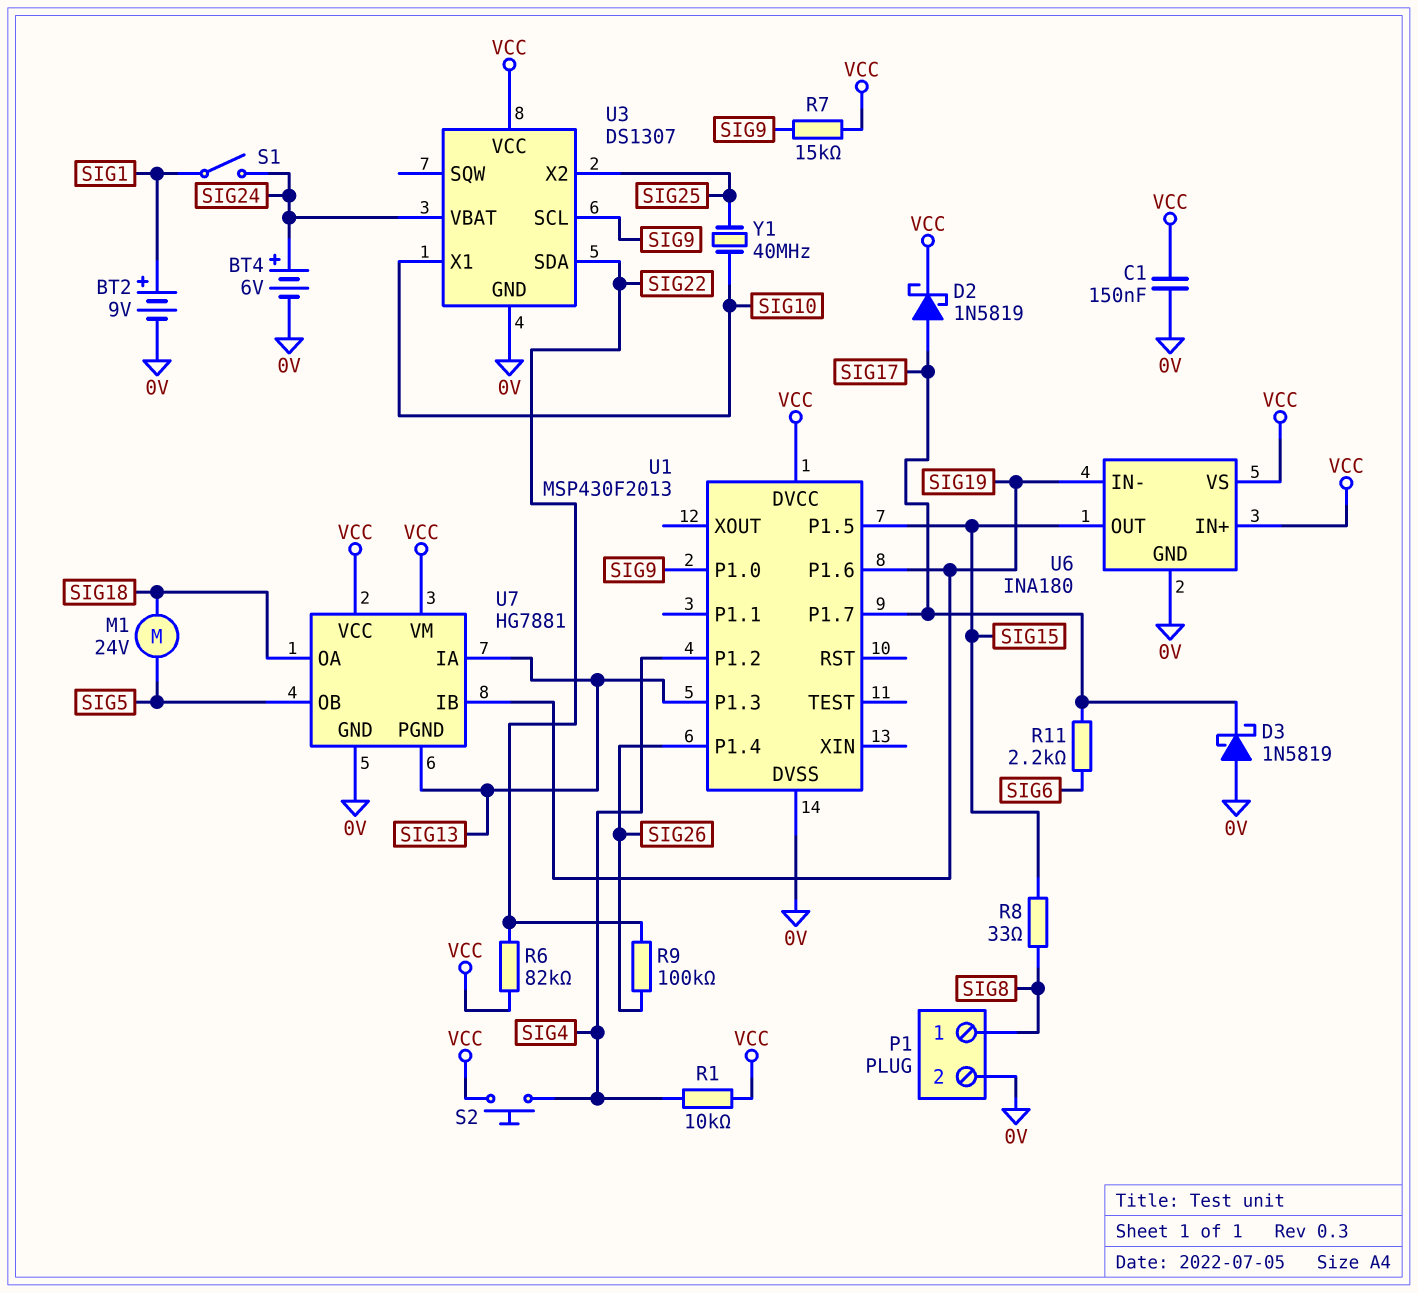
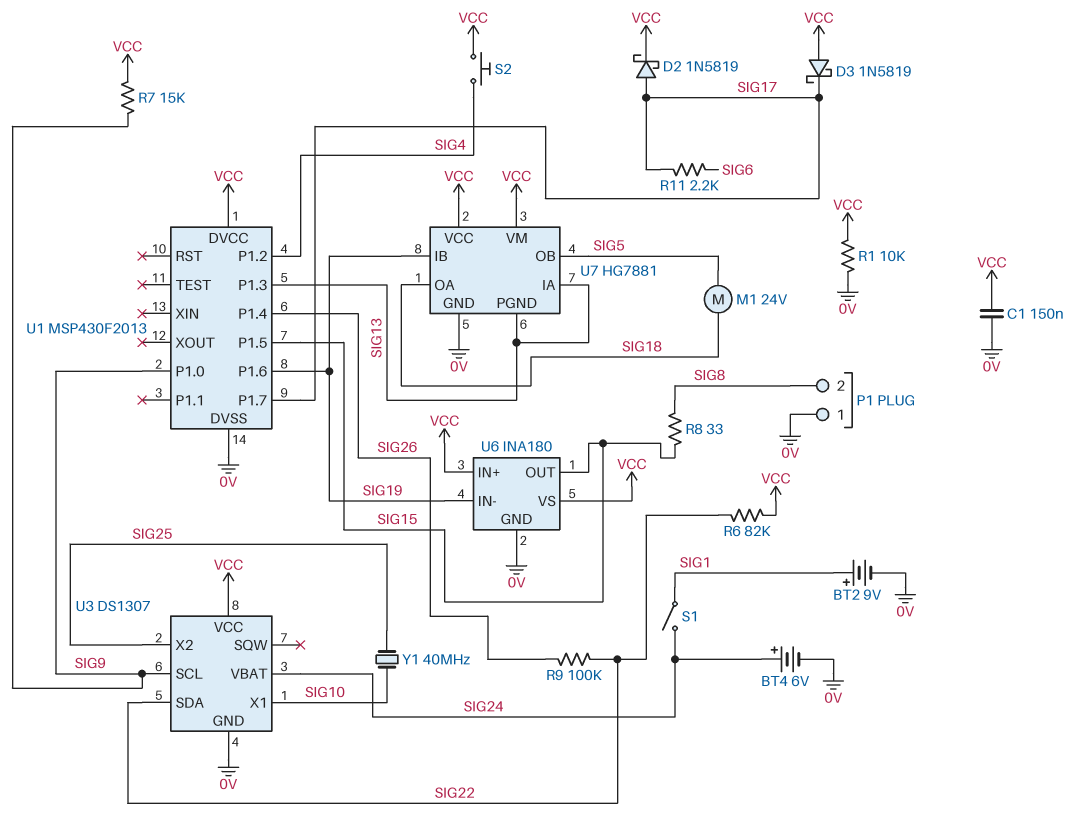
D3: schottky 1N5819 (A 0V, K SIG17) -> schottky 1N5819 (A VCC, K SIG17)
P1 pin 1: SIG8 -> 0V
P1 pin 2: 0V -> SIG8
R1: 10k (SIG4, VCC) -> 10k (0V, VCC)

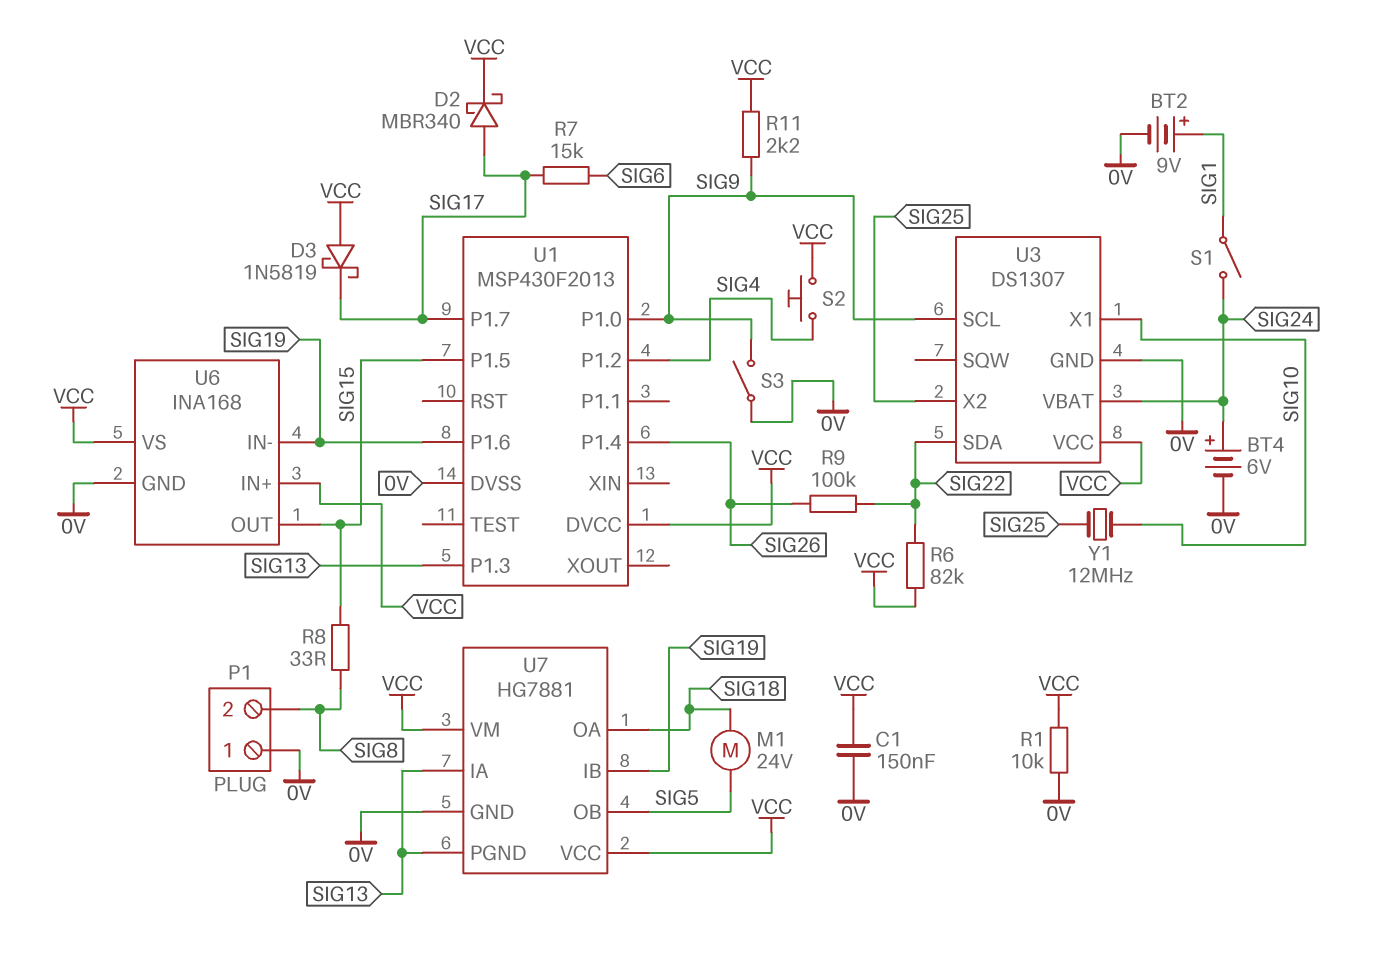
D2: schottky 1N5819 (A SIG17, K VCC) -> schottky MBR340 (A SIG17, K VCC)
R7: 15k (SIG9, VCC) -> 15k (SIG6, SIG17)
R11: 2.2k (SIG6, SIG17) -> 2.2k (SIG9, VCC)
S3: none -> switch (0V, SIG9)
U6: INA180 -> INA168
Y1: 40MHz (SIG10, SIG25) -> 12MHz (SIG10, SIG25)

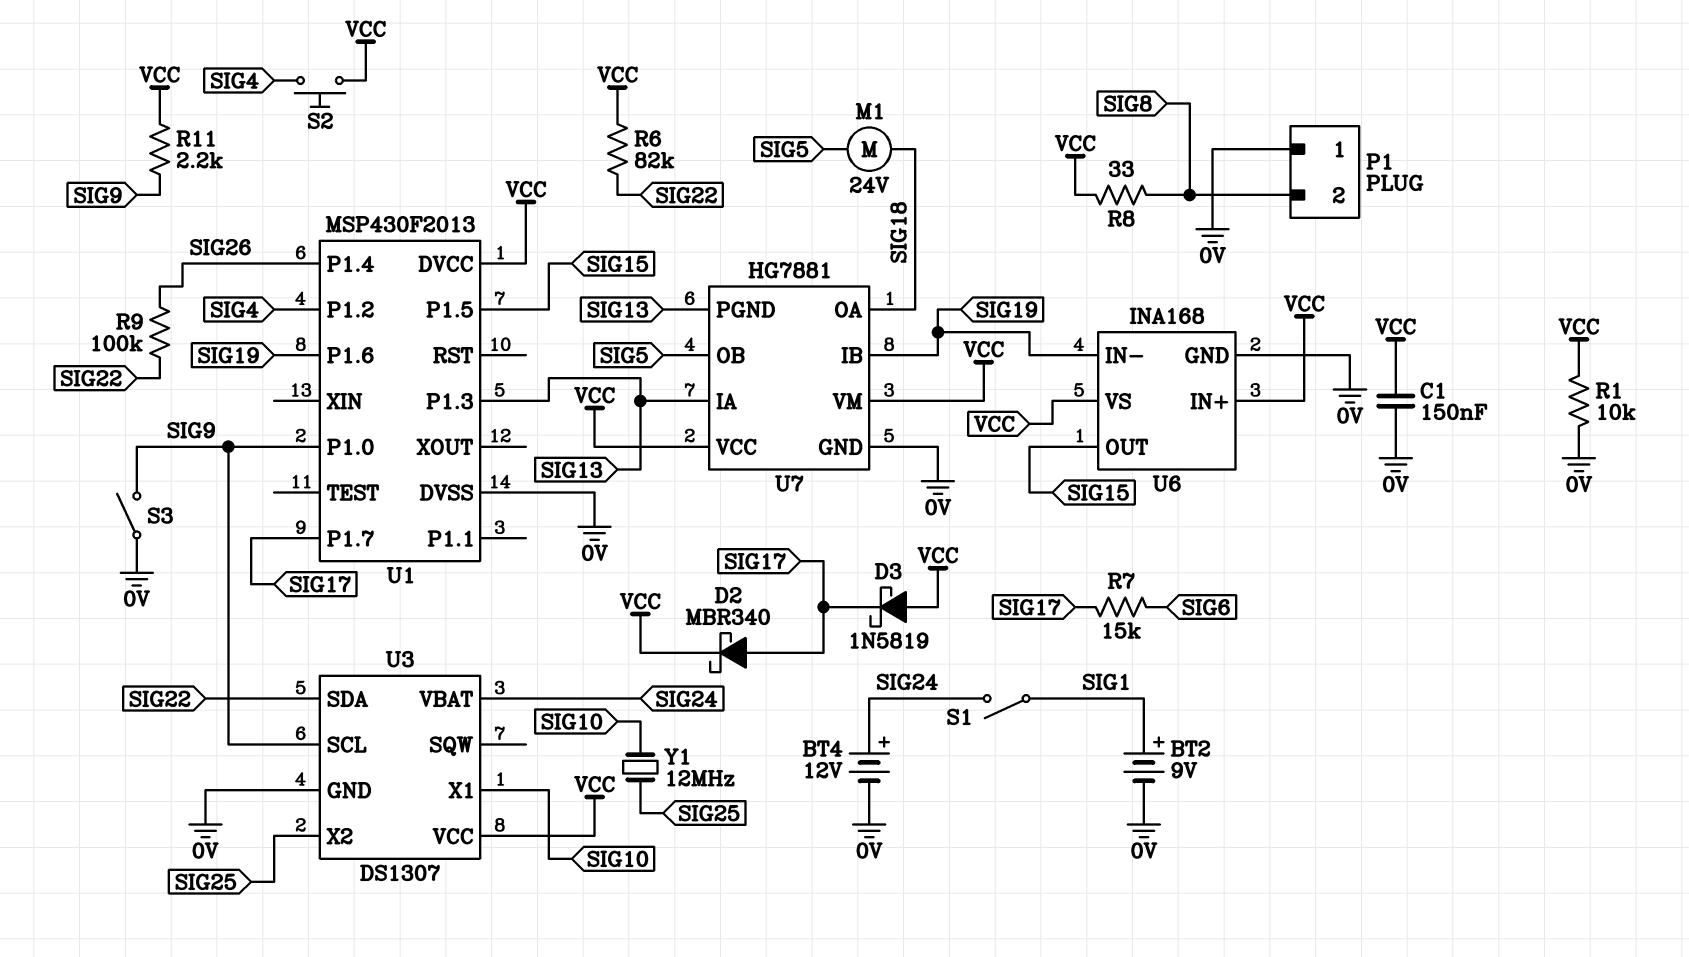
BT4: 6V (plus SIG24, minus 0V) -> 12V (plus SIG24, minus 0V)
R8: 33 (SIG8, SIG15) -> 33 (SIG8, VCC)

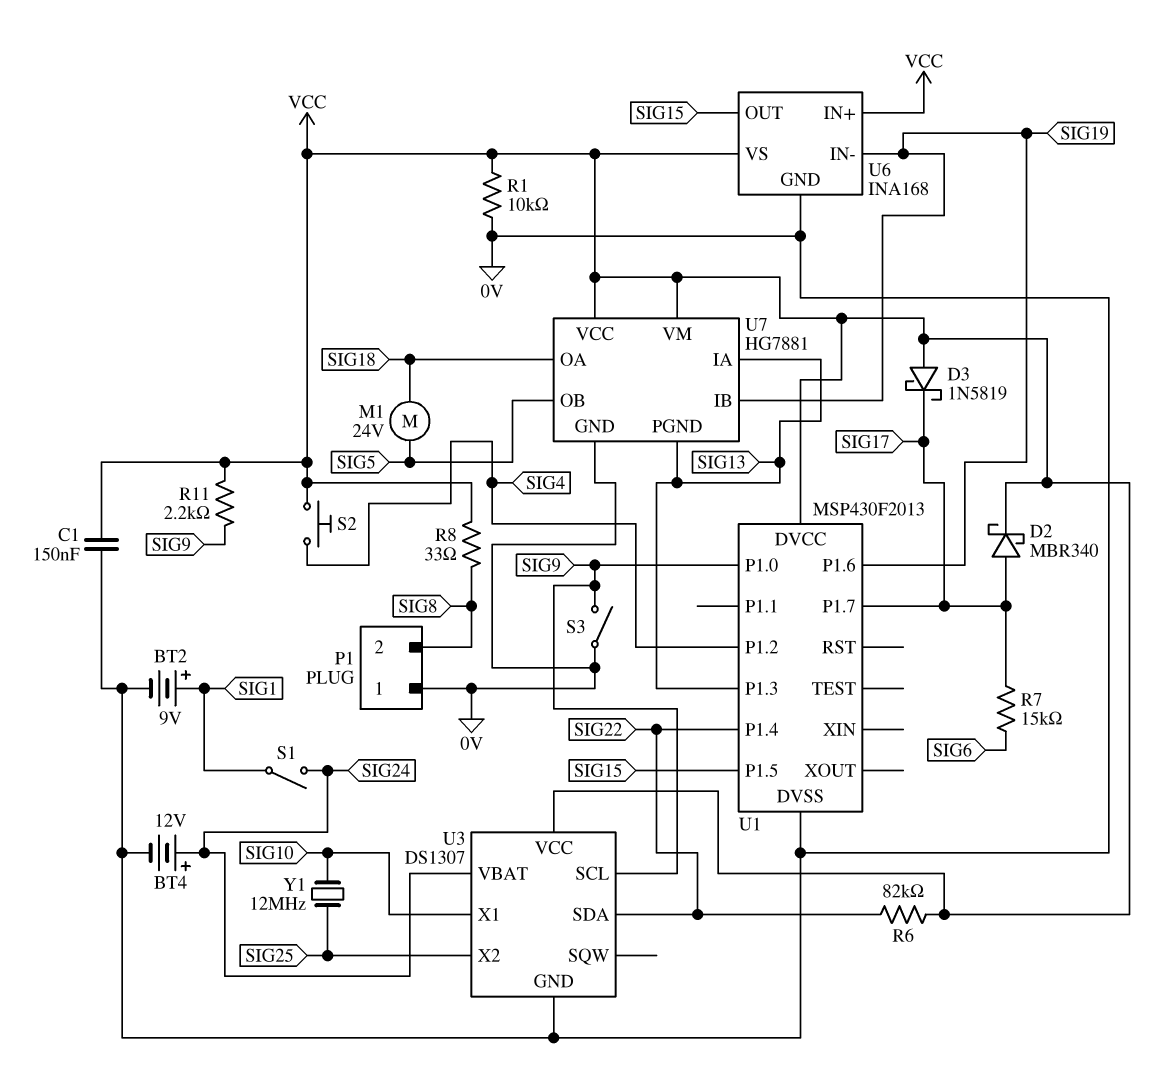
R9: 100k (SIG22, SIG26) -> none
U1 pin P1.4: SIG26 -> SIG22

